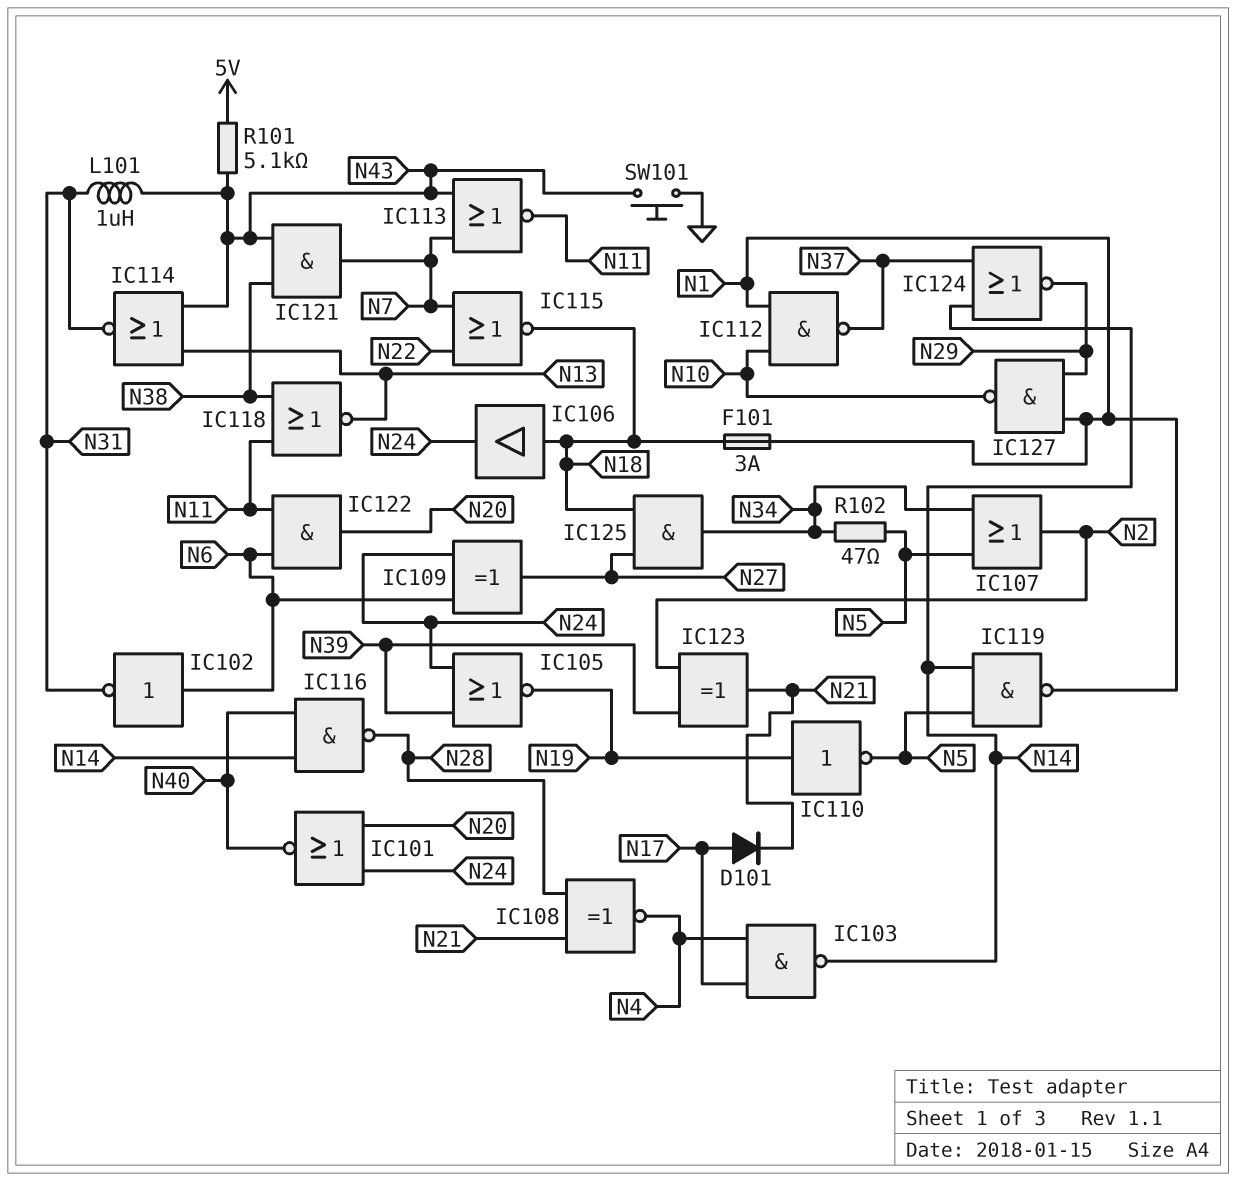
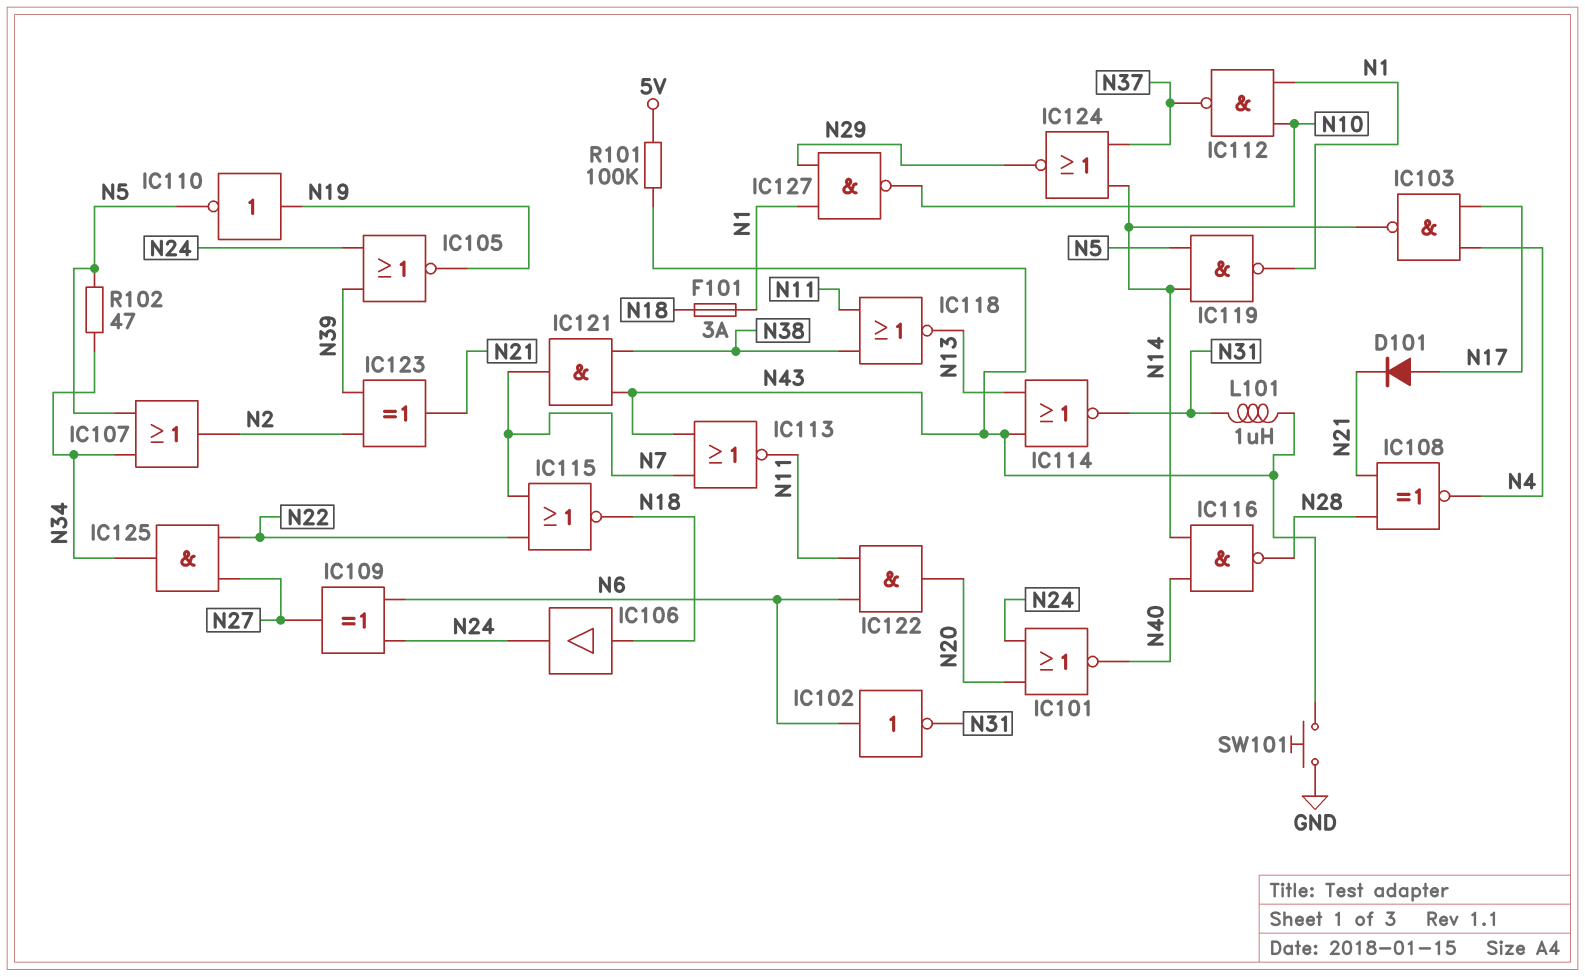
IC125: AND (in N18, in N27, out N34) -> AND (in N22, in N27, out N34)
R101: 5.1k (5V, N43) -> 100k (5V, N43)

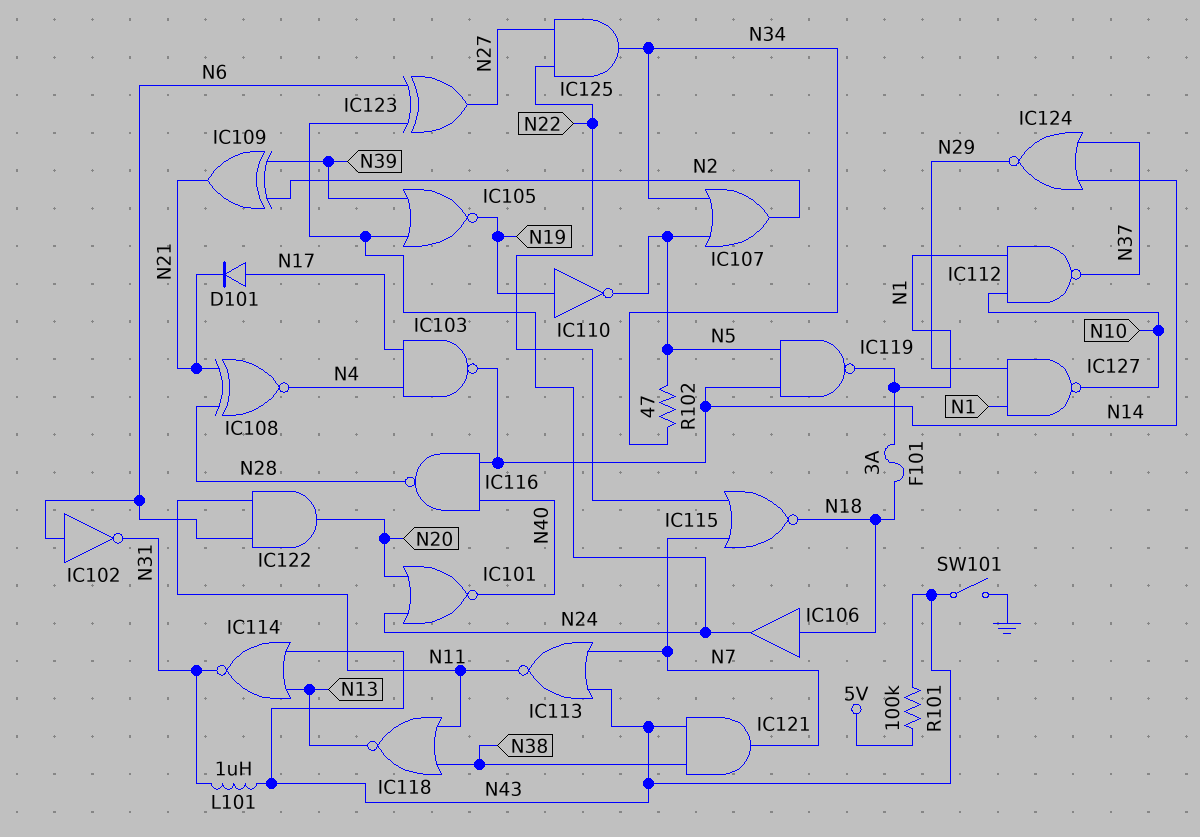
IC109: XOR (in N6, in N24, out N27) -> XOR (in N2, in N39, out N21)
IC123: XOR (in N2, in N39, out N21) -> XOR (in N6, in N24, out N27)
SW101: button (GND, N43) -> switch (GND, N43)

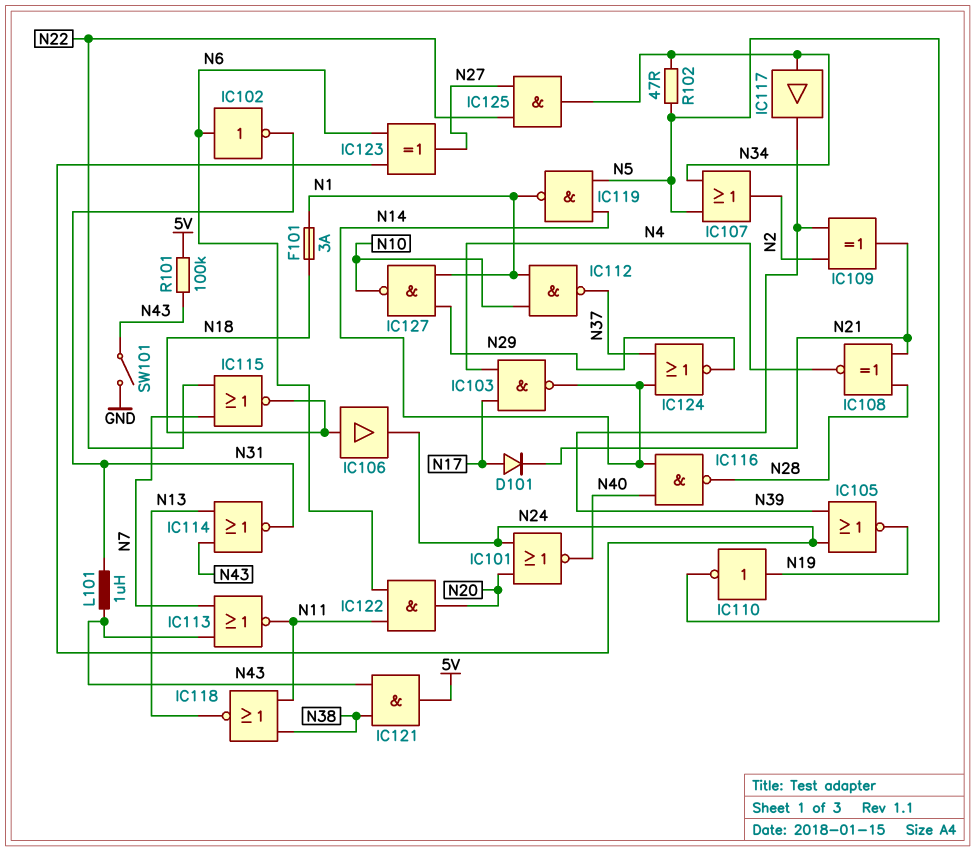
IC117: none -> buffer (in N34, out N39)
IC121: AND (in N38, in N43, out N7) -> AND (in N38, in N43, out 5V)

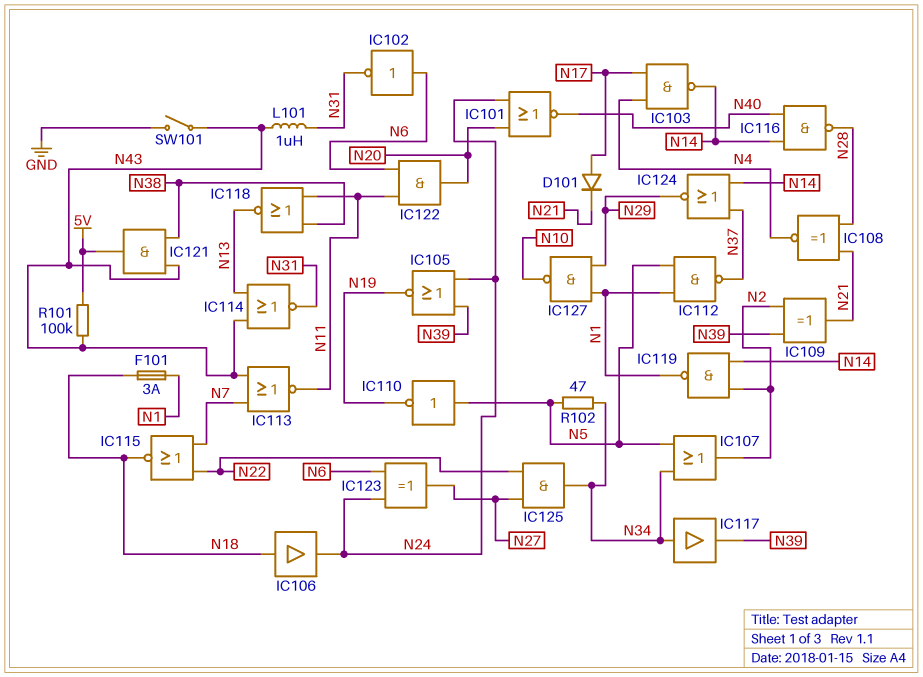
IC110: NOT (in N19, out N5) -> NOT (in N5, out N19)
IC112: NAND (in N1, in N10, out N37) -> NAND (in N1, in N5, out N37)
IC119: NAND (in N5, in N14, out N1) -> NAND (in N2, in N14, out N1)

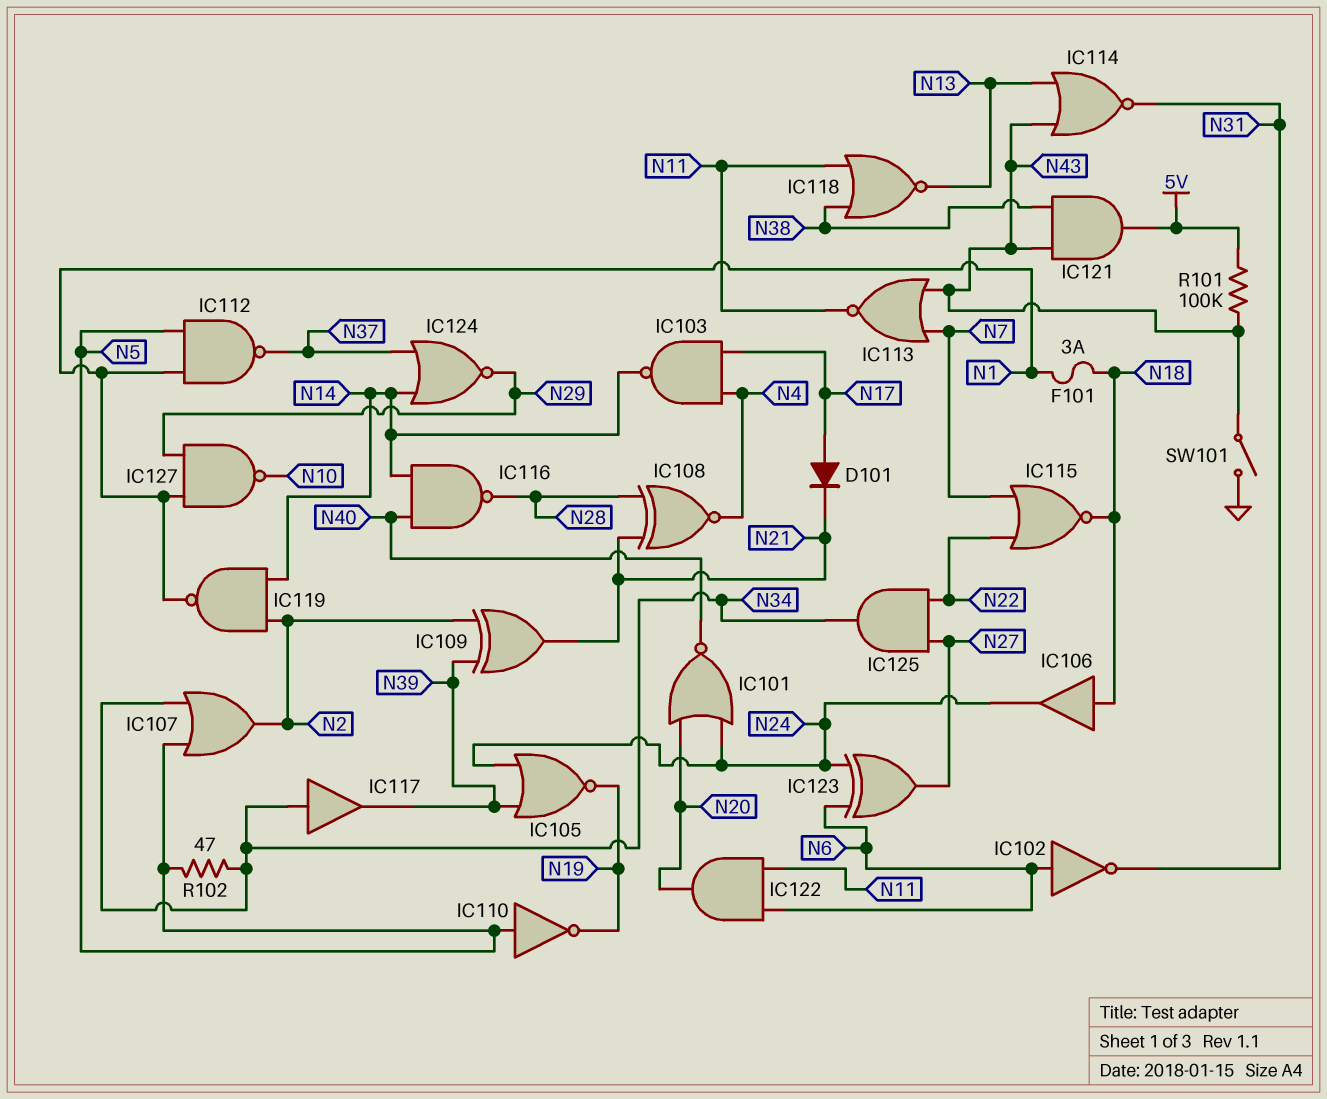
L101: 1uH (N31, N43) -> none

